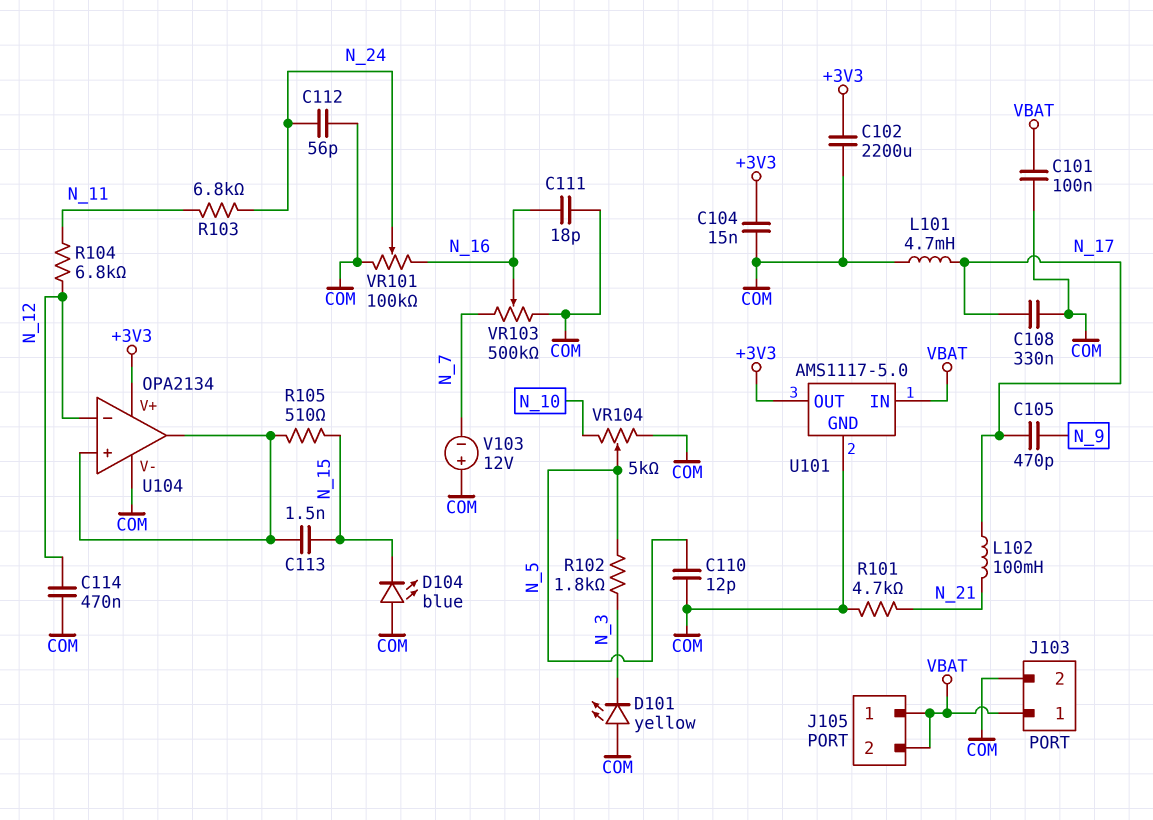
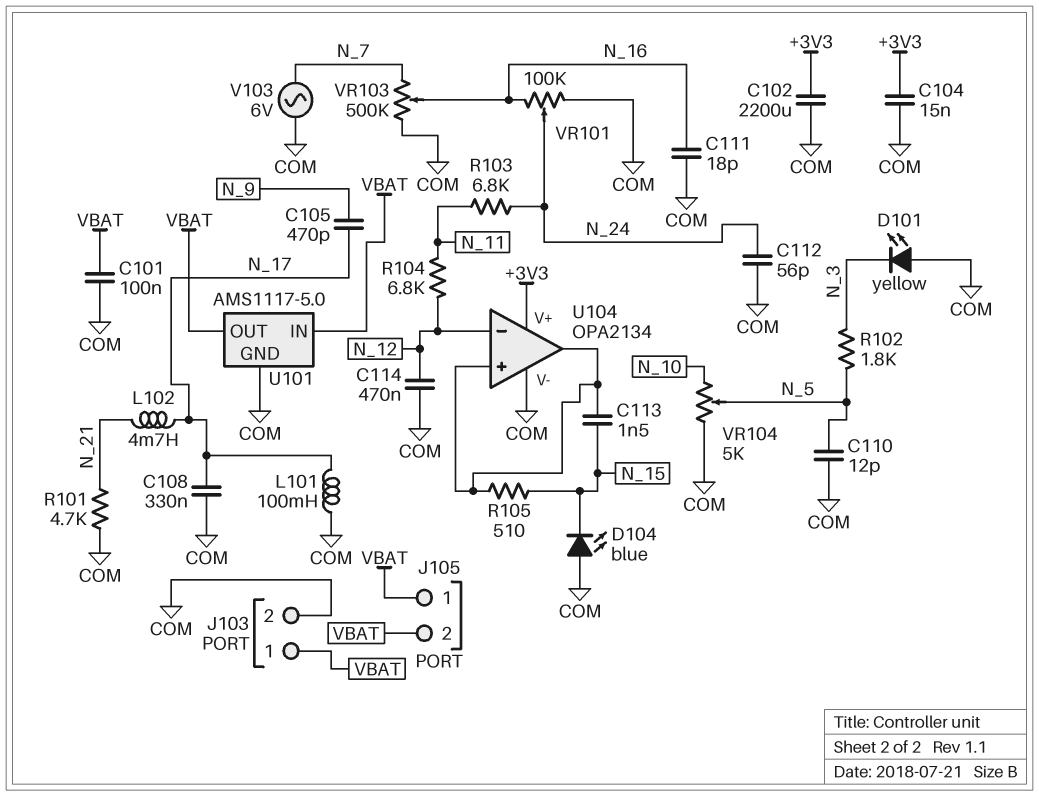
L101: 4.7mH (COM, N_17) -> 100mH (COM, N_17)
L102: 100mH (N_17, N_21) -> 4.7mH (N_17, N_21)
U101 pin OUT: +3V3 -> VBAT
V103: 12V (plus COM, minus N_7) -> AC 6V (COM, N_7)

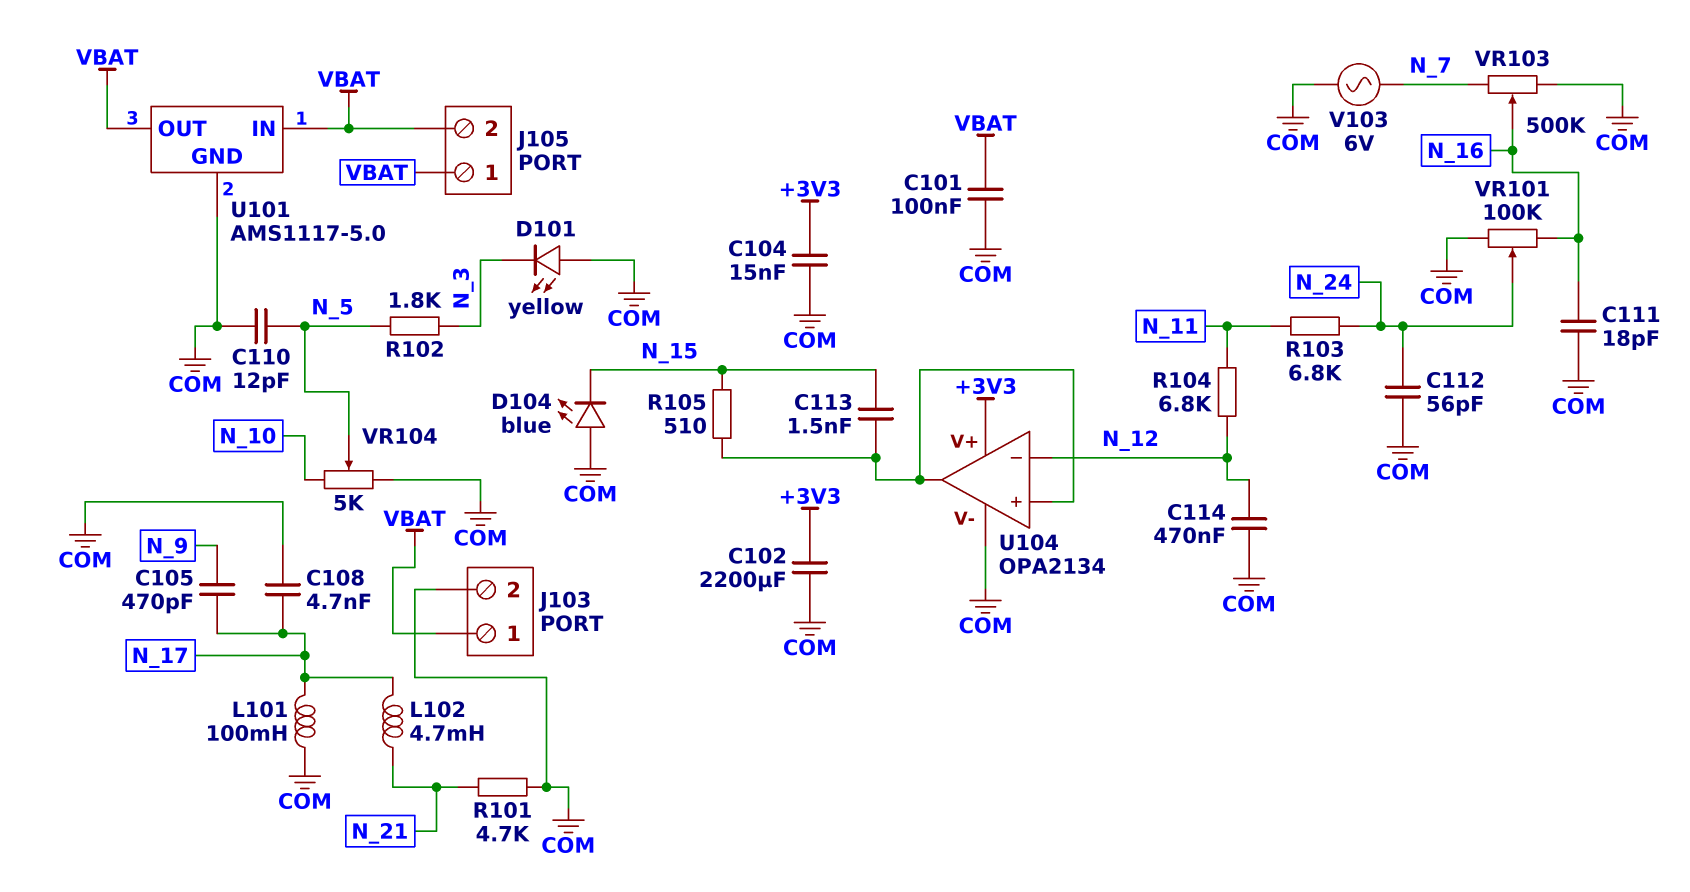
C108: 330nF (COM, N_17) -> 4.7nF (COM, N_17)

